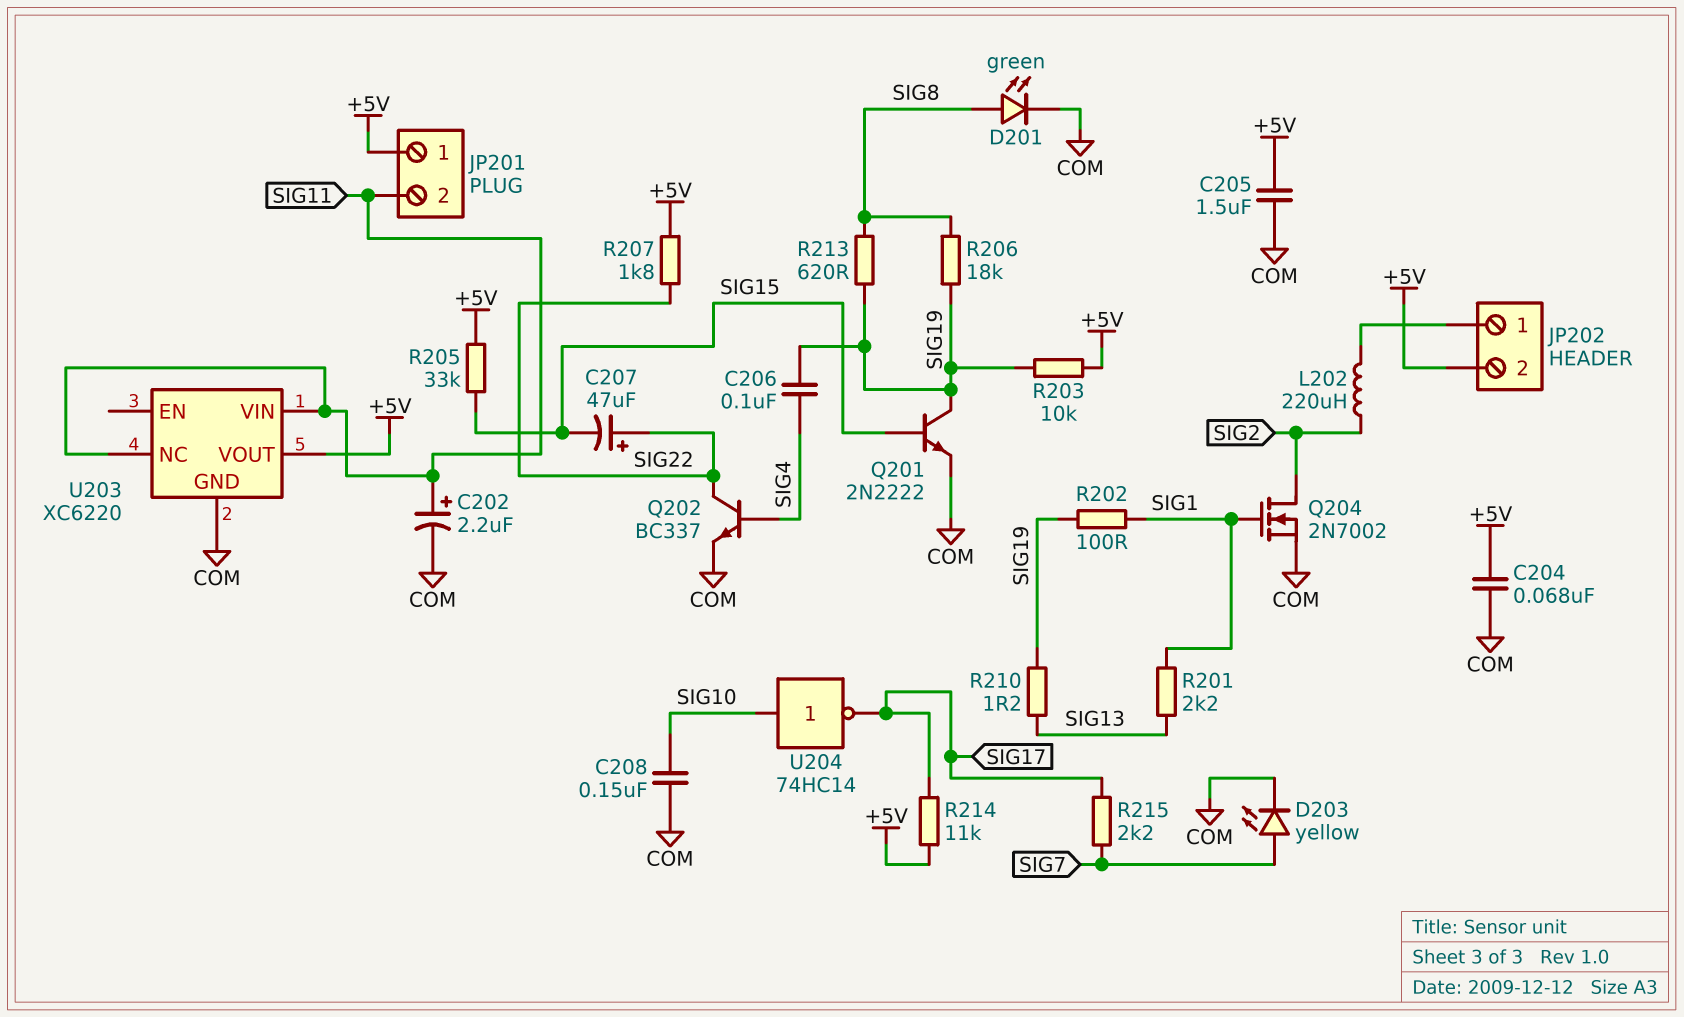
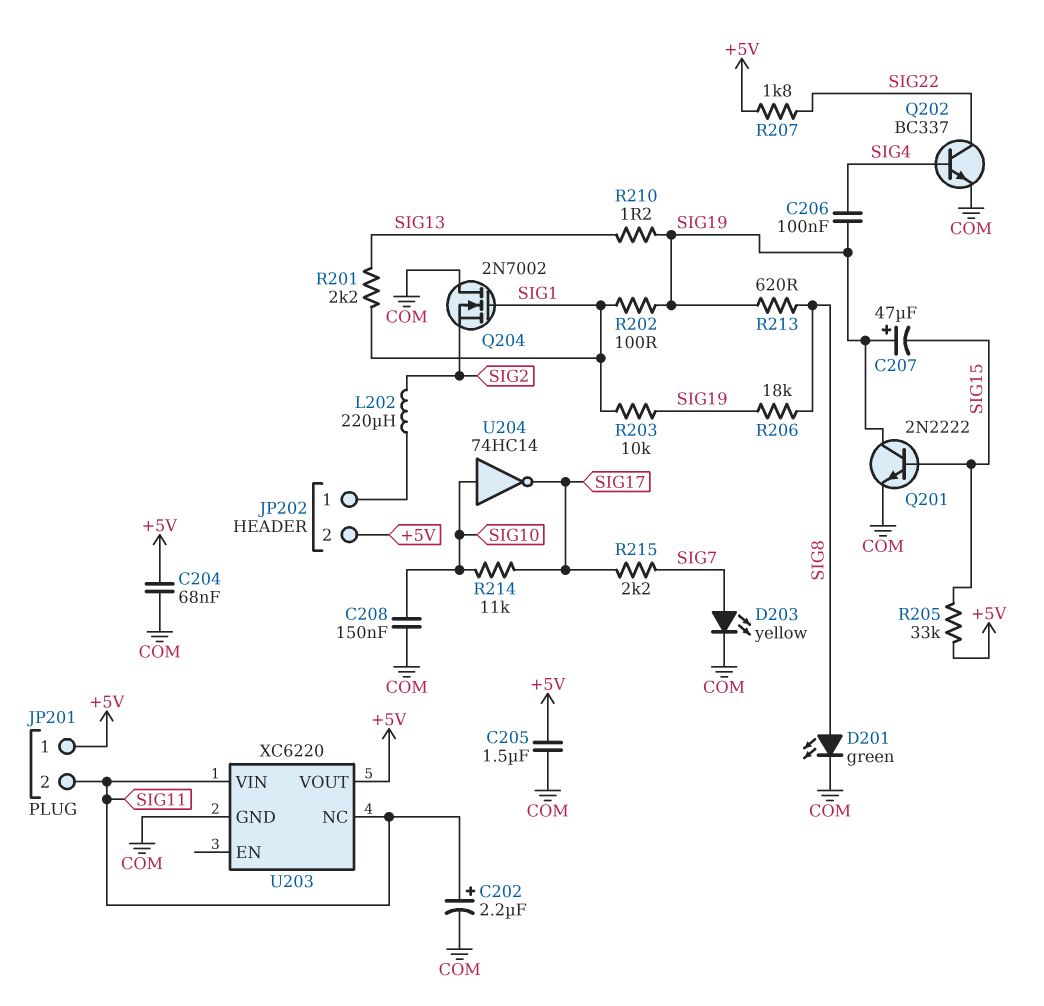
C207: 47uF (plus SIG22, minus SIG15) -> 47uF (plus SIG19, minus SIG15)
Q204: NMOS 2N7002 (G SIG1, D SIG2, S COM) -> NMOS 2N7002 (G SIG1, D COM, S SIG2)
R203: 10k (+5V, SIG19) -> 10k (SIG1, SIG19)
R214: 11k (+5V, SIG17) -> 11k (SIG10, SIG17)

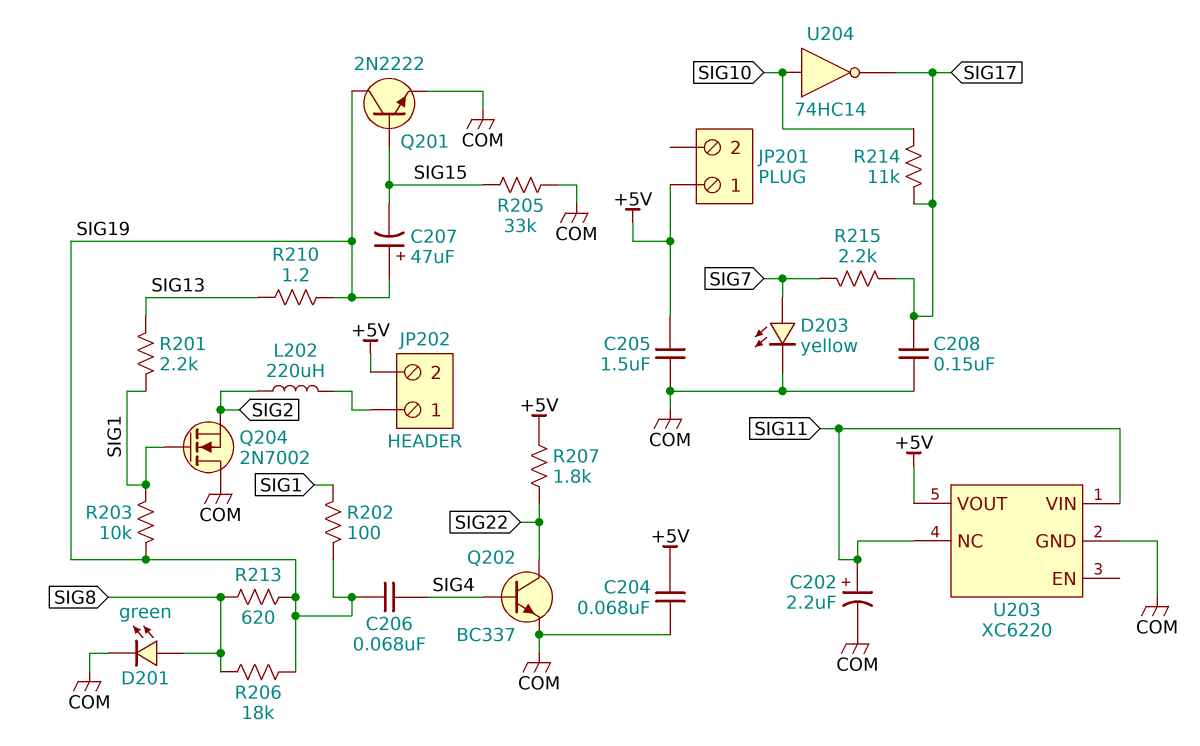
C206: 100nF (SIG4, SIG19) -> 68nF (SIG4, SIG19)
C208: 150nF (COM, SIG10) -> 150nF (COM, SIG17)
JP201 pin 2: SIG11 -> none
R205: 33k (+5V, SIG15) -> 33k (COM, SIG15)

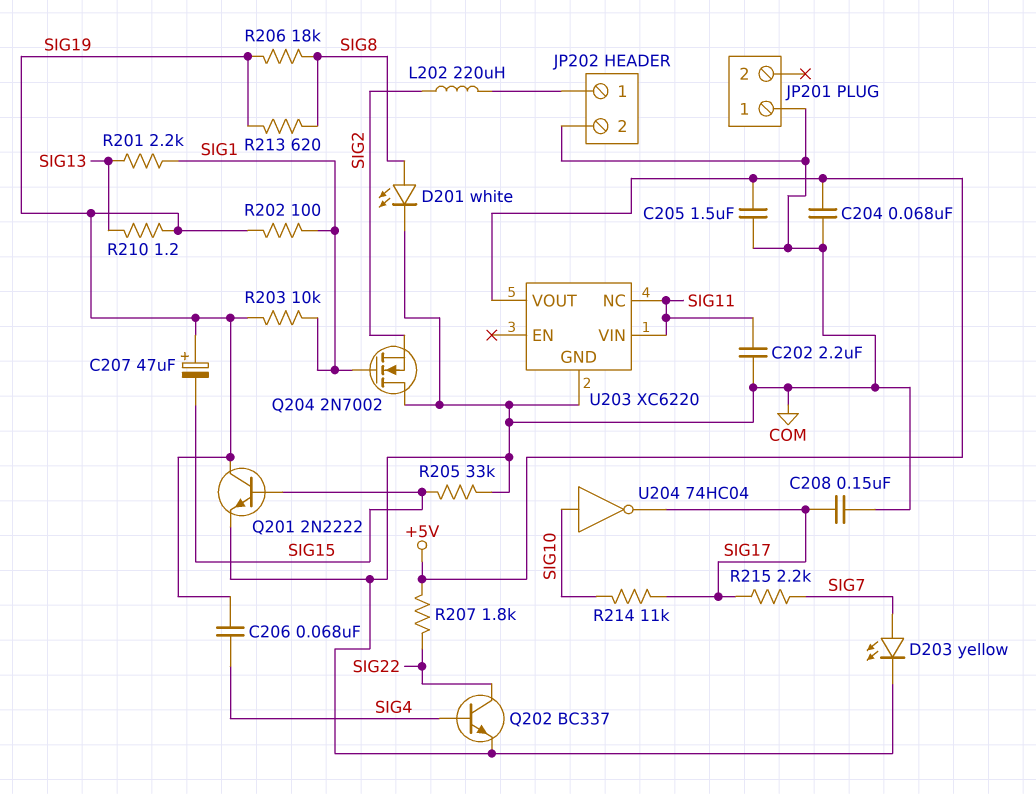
C202: 2.2uF (plus SIG11, minus COM) -> 2.2uF (COM, SIG11)
D201: LED green (A SIG8, K COM) -> LED white (A SIG8, K COM)
JP201 pin 1: +5V -> COM
JP202 pin 2: +5V -> COM
U204: NOT 74HC14 (in SIG10, out SIG17) -> NOT 74HC04 (in SIG10, out SIG17)

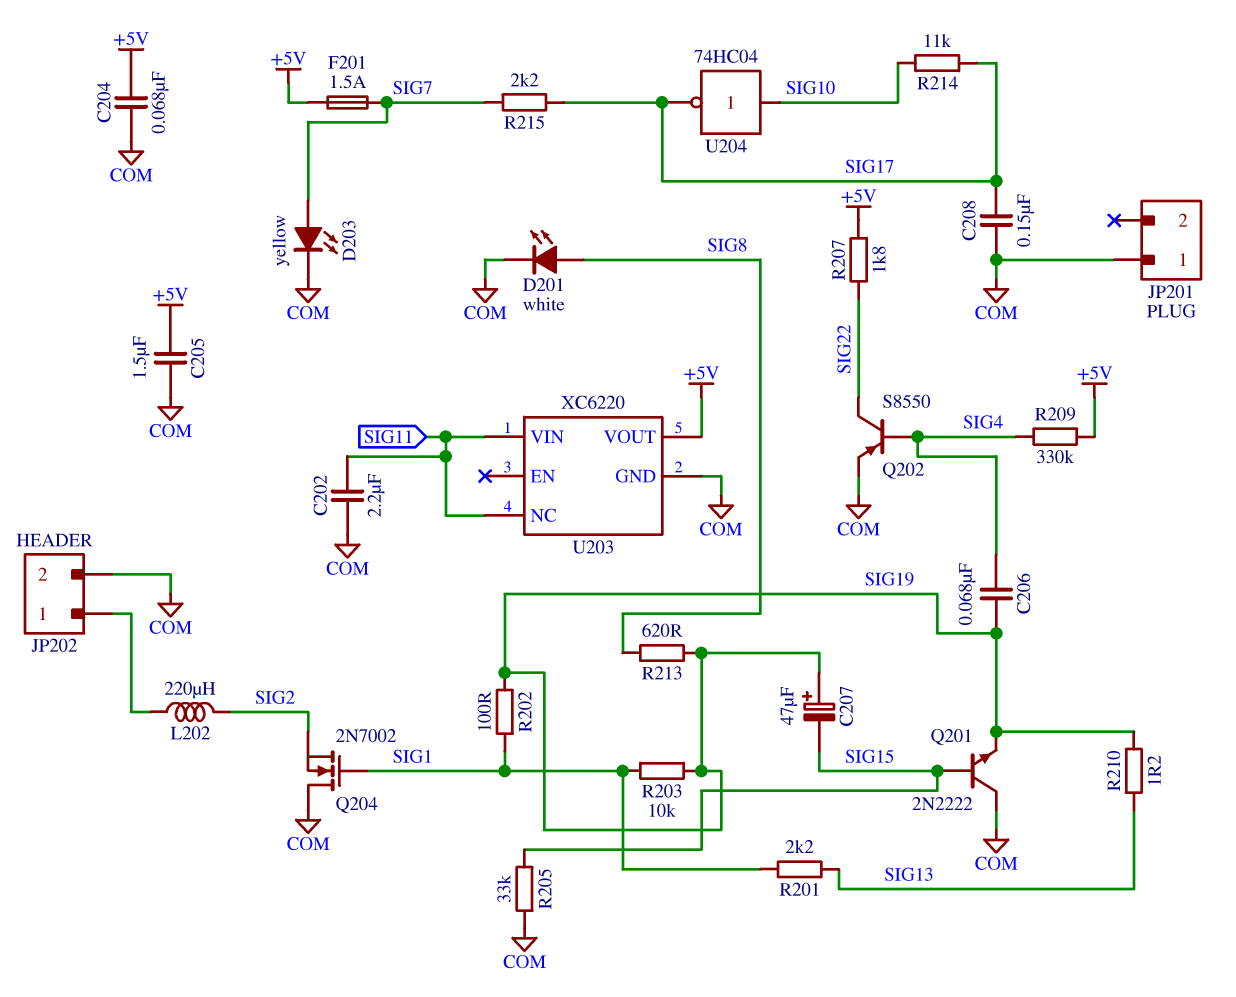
F201: none -> 1.5A (+5V, SIG7)
Q201: NPN 2N2222 (B SIG15, C SIG19, E COM) -> NPN 2N2222 (B SIG15, C COM, E SIG19)
Q202: NPN BC337 (B SIG4, C SIG22, E COM) -> PNP S8550 (B SIG4, C SIG22, E COM)
R206: 18k (SIG8, SIG19) -> none
R209: none -> 330k (+5V, SIG4)

